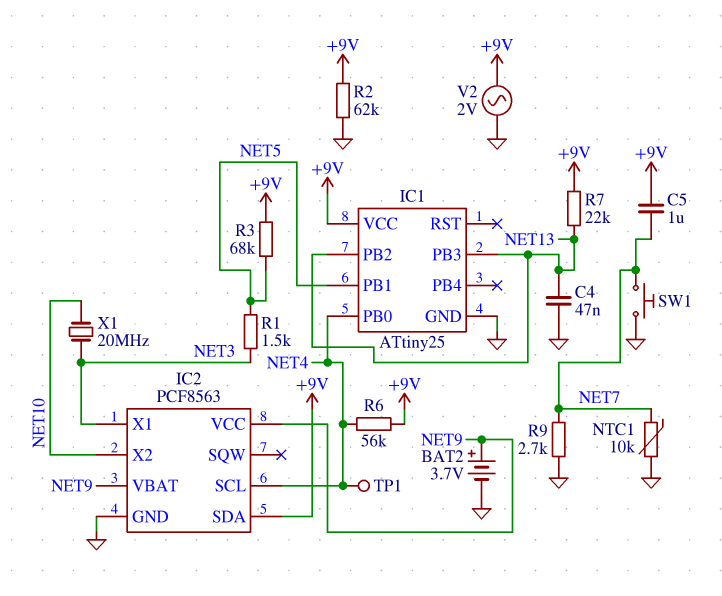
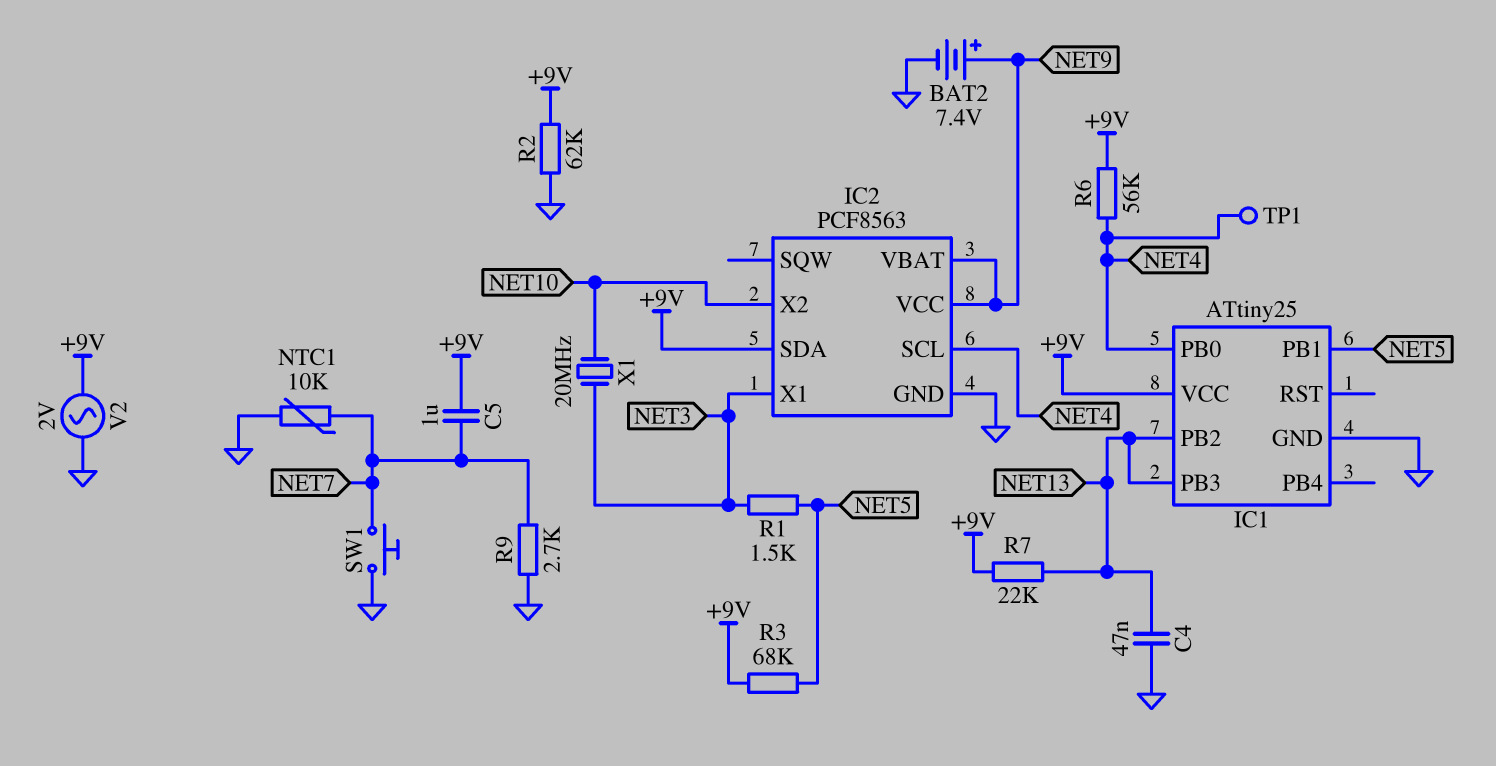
BAT2: 3.7V (plus NET9, minus GND) -> 7.4V (plus NET9, minus GND)

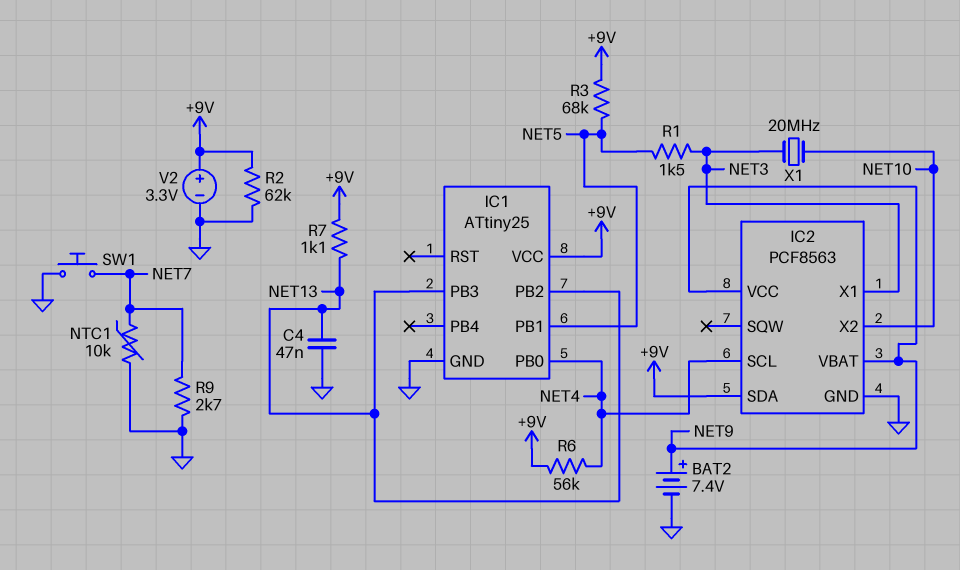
C5: 1uF (+9V, NET7) -> none
R7: 22k (+9V, NET13) -> 1.1k (+9V, NET13)
TP1: test point (NET4) -> none
V2: AC 2V (+9V, GND) -> 3.3V (plus +9V, minus GND)

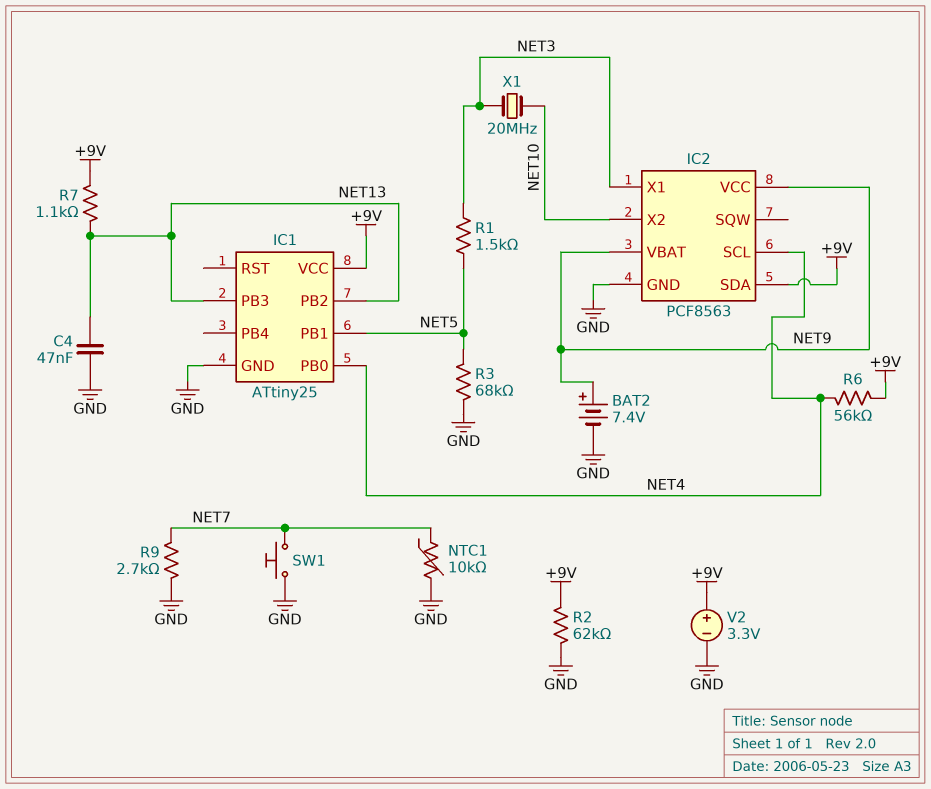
R3: 68k (+9V, NET5) -> 68k (GND, NET5)

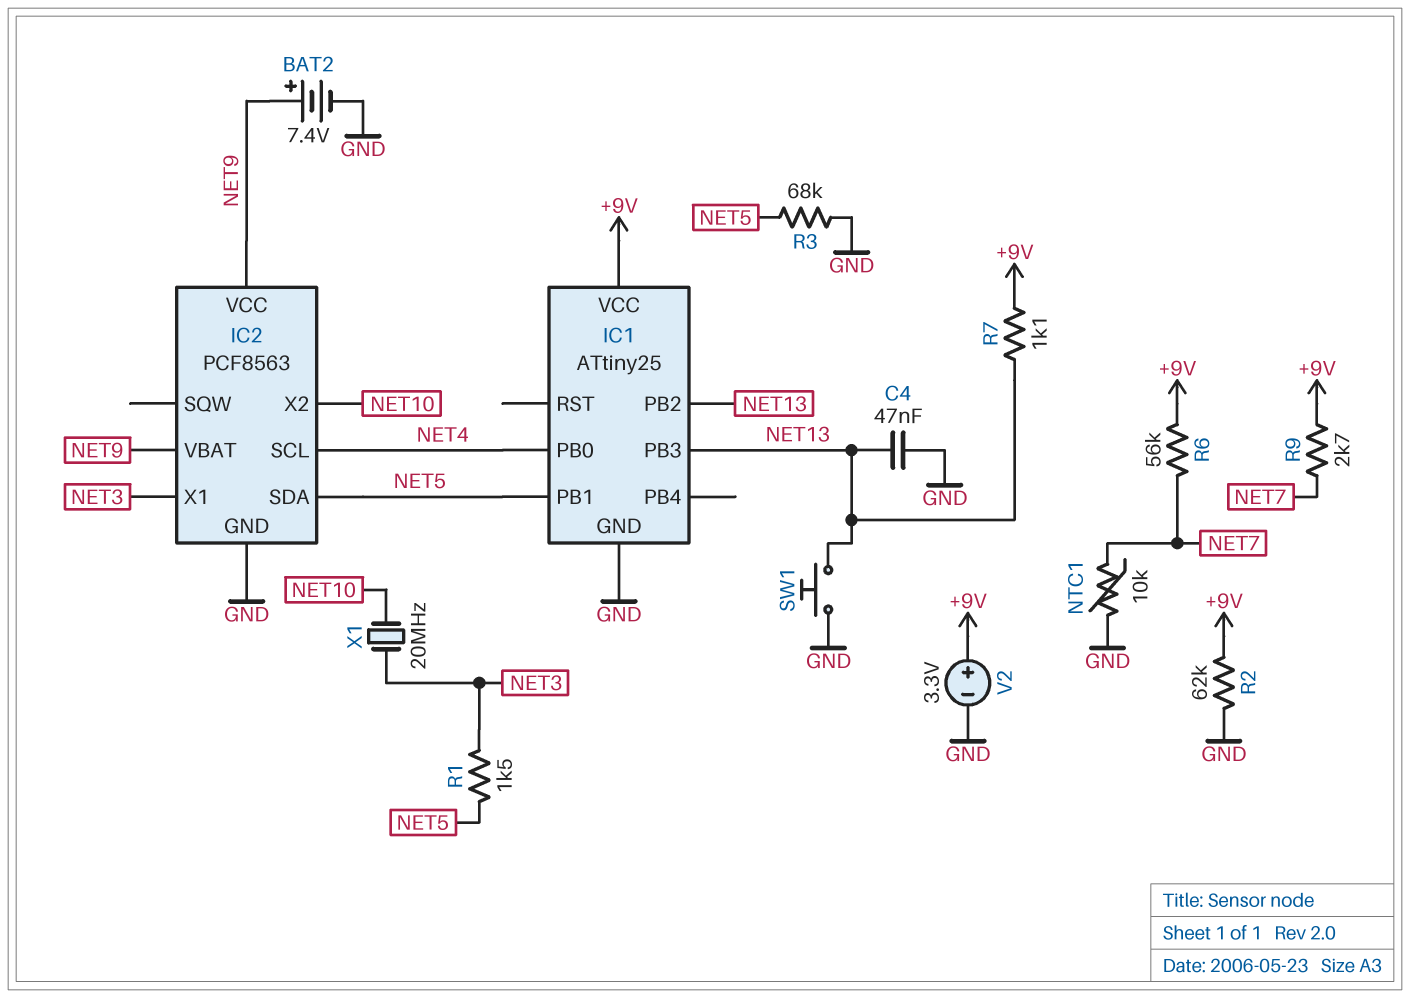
IC2 pin SDA: +9V -> NET5
R6: 56k (+9V, NET4) -> 56k (+9V, NET7)
R9: 2.7k (GND, NET7) -> 2.7k (+9V, NET7)
SW1: button (GND, NET7) -> button (GND, NET13)

